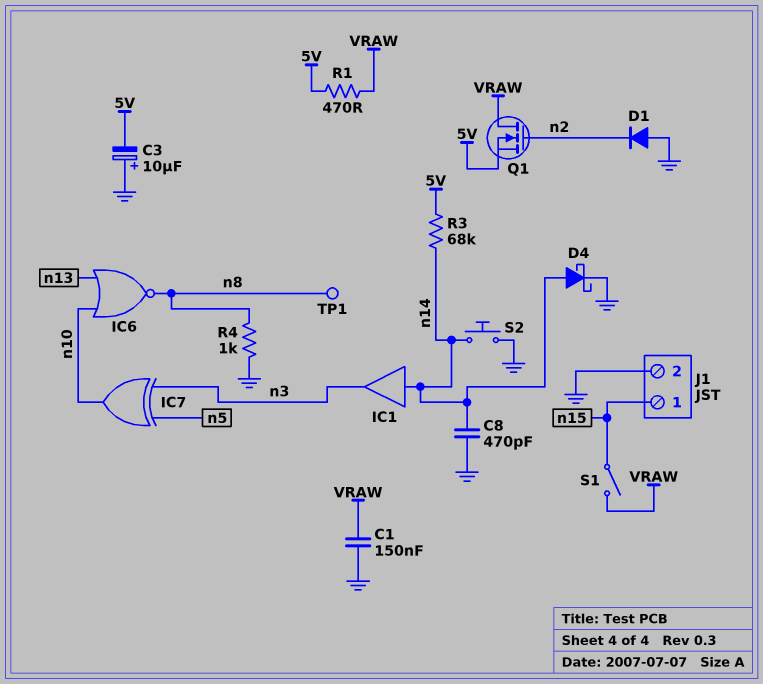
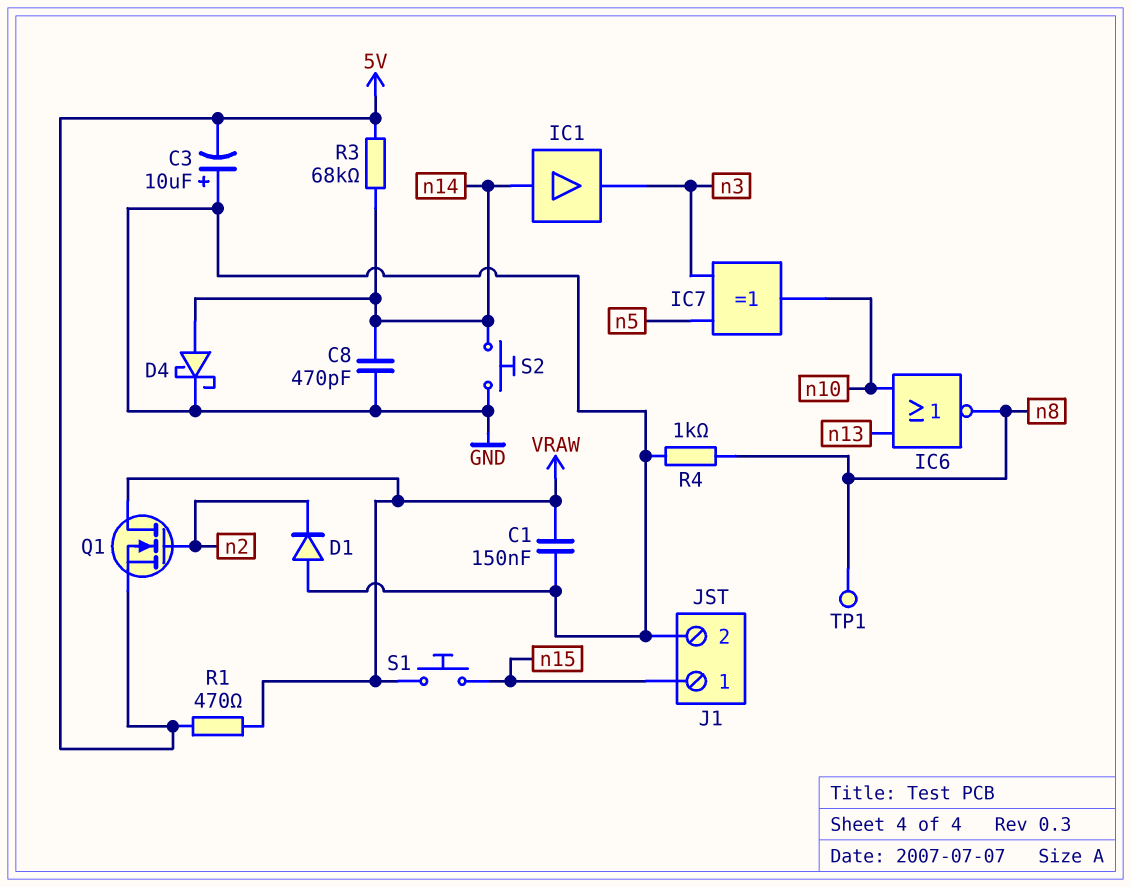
S1: switch (VRAW, n15) -> button (VRAW, n15)

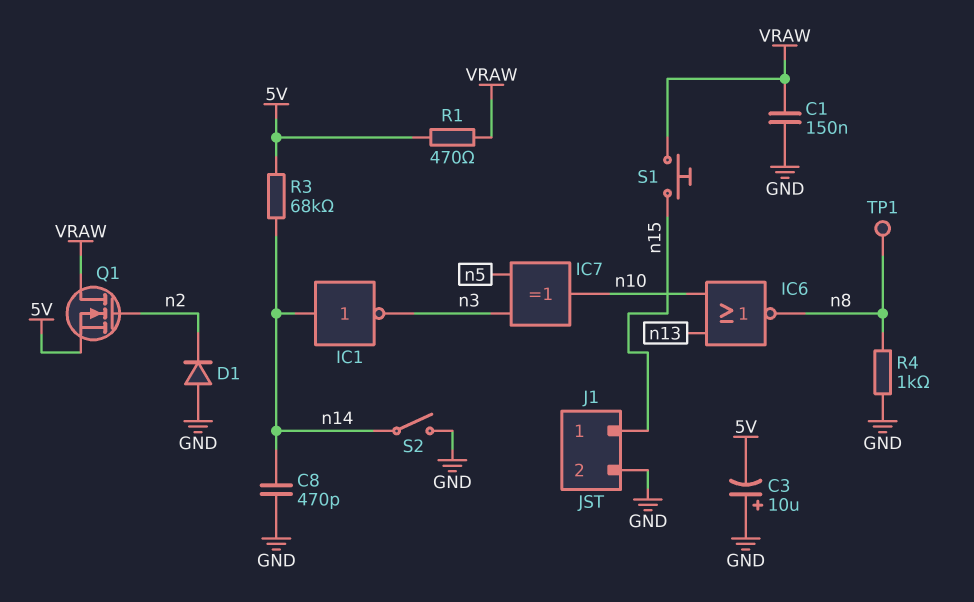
D4: schottky (A n14, K GND) -> none
IC1: buffer (in n14, out n3) -> NOT (in n14, out n3)
S2: button (GND, n14) -> switch (GND, n14)

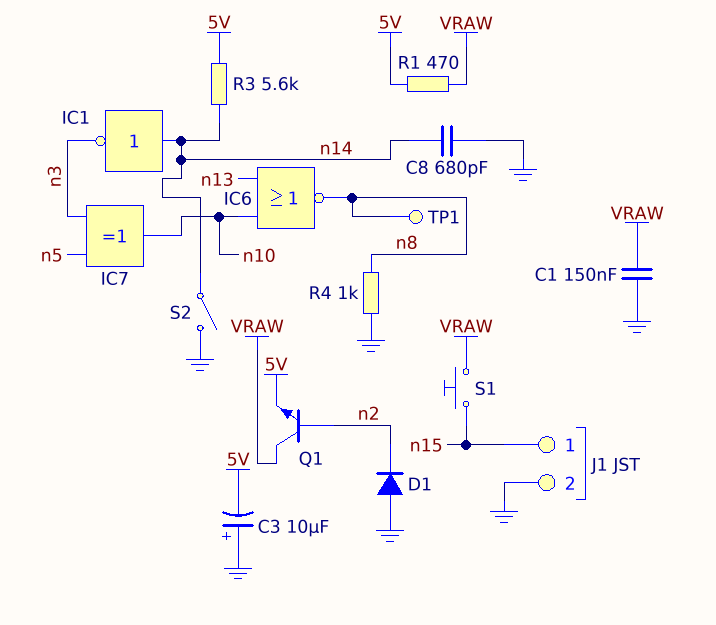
C8: 470pF (GND, n14) -> 680pF (GND, n14)
Q1: NMOS (G n2, D VRAW, S 5V) -> NPN (B n2, C VRAW, E 5V)
R3: 68k (5V, n14) -> 5.6k (5V, n14)

